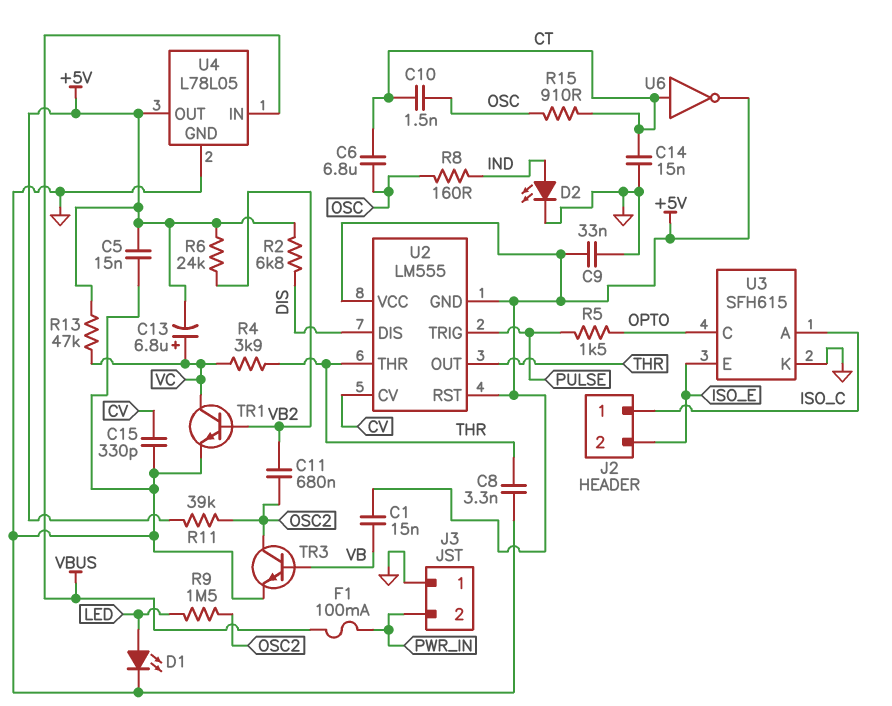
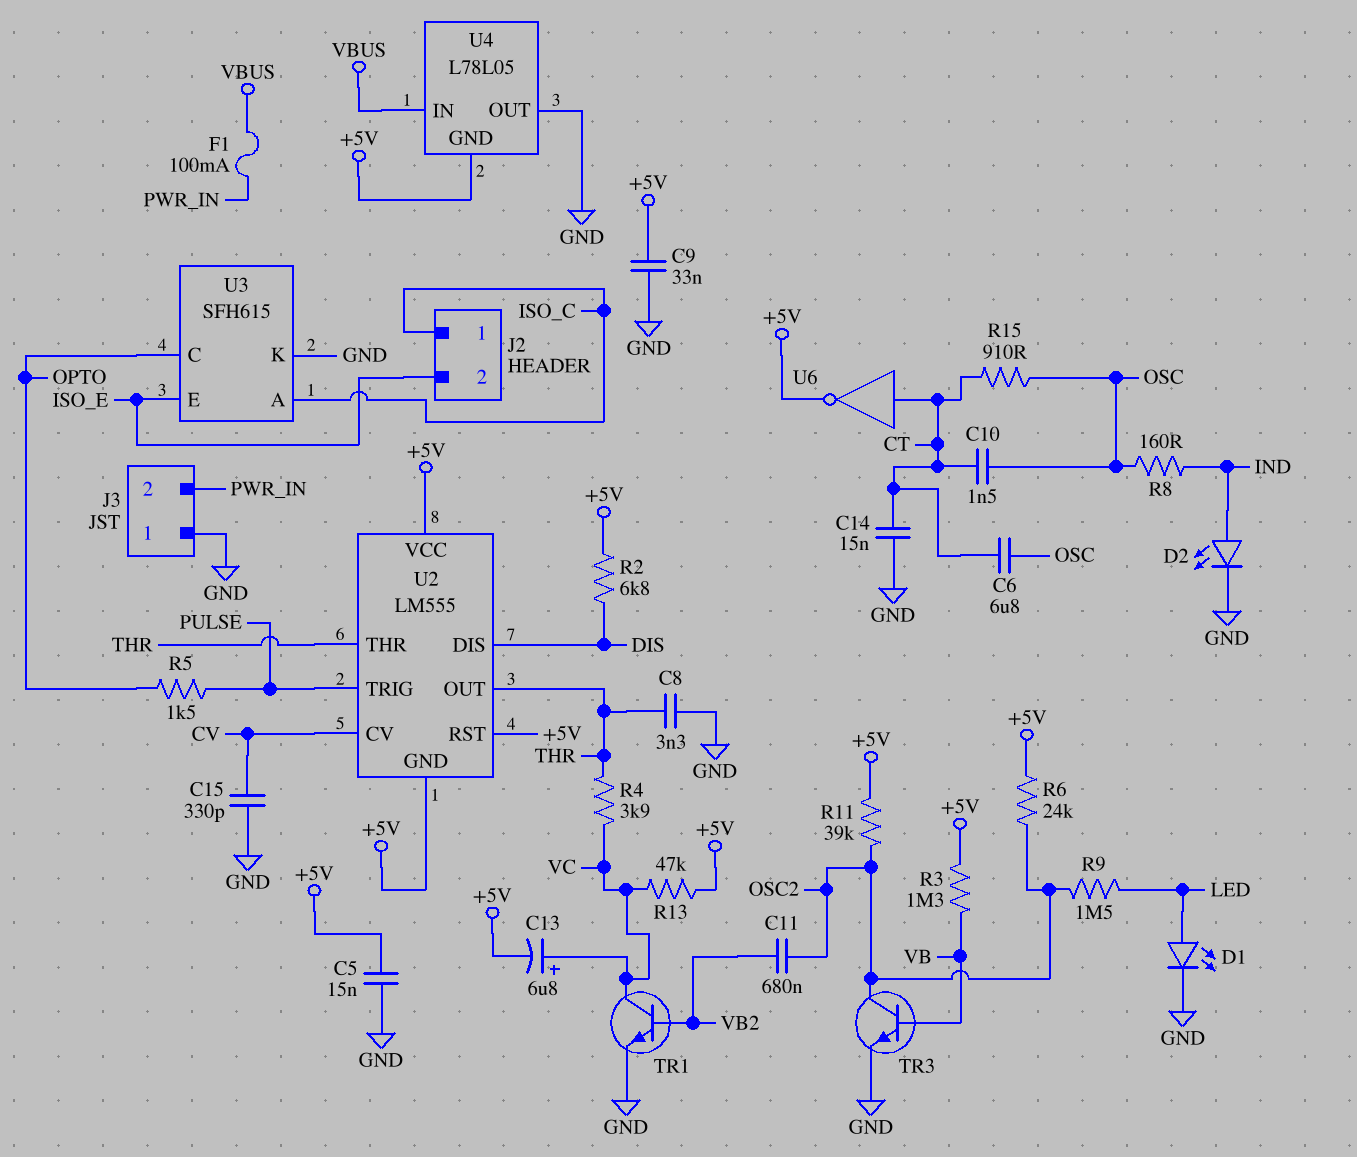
C1: 15nF (+5V, VB) -> none
R3: none -> 1.3M (+5V, VB)
R6: 24k (+5V, VB2) -> 24k (+5V, OSC2)
U4 pin GND: GND -> +5V
U4 pin OUT: +5V -> GND

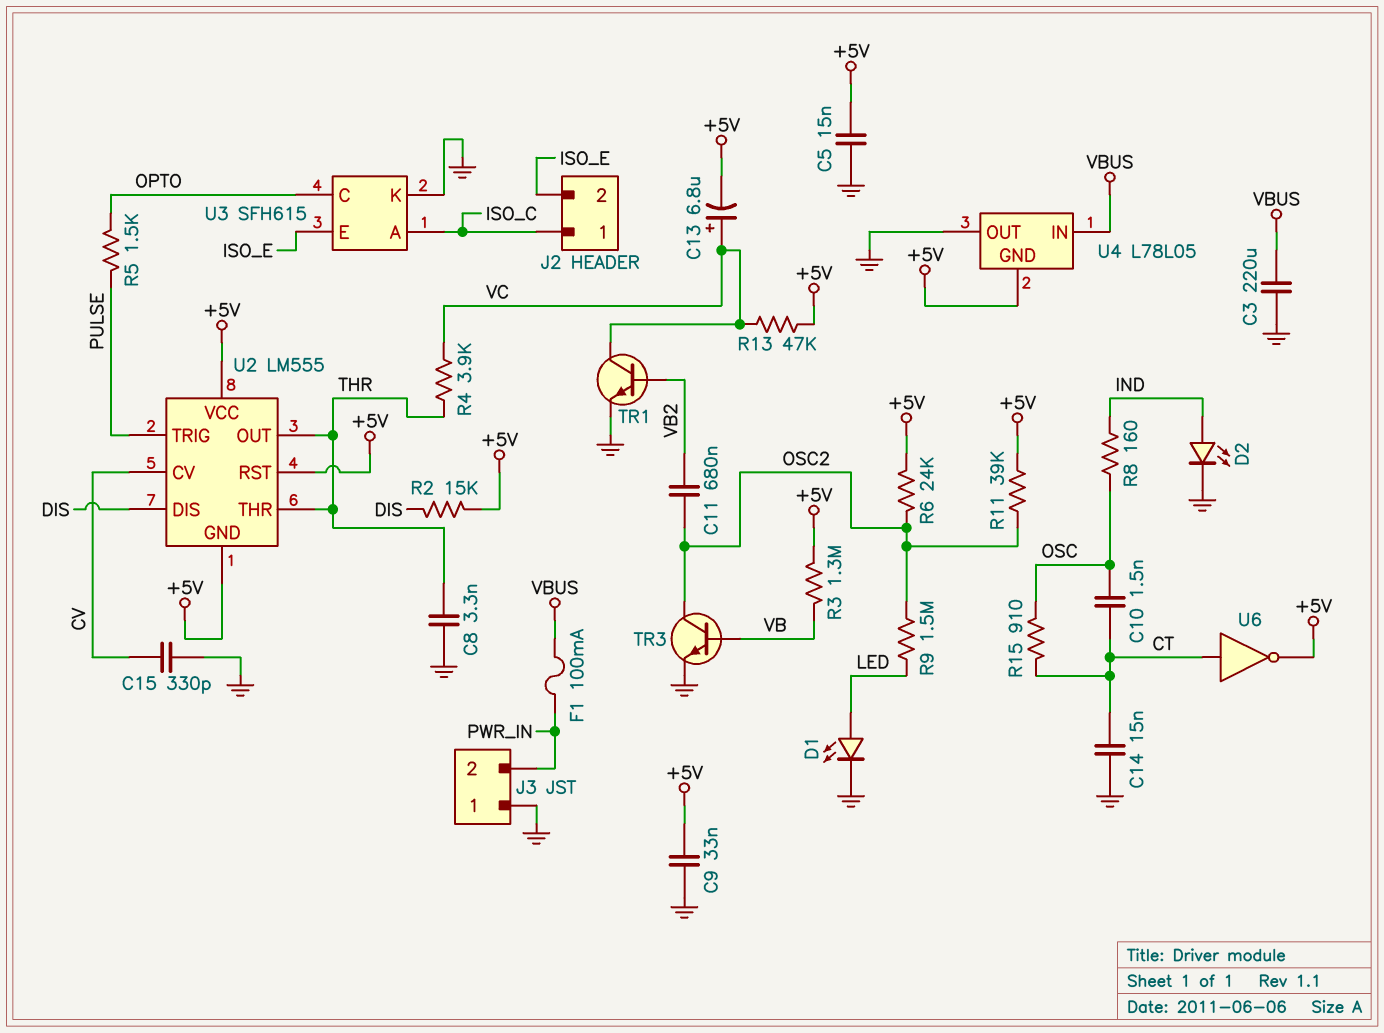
C3: none -> 220uF (GND, VBUS)
C6: 6.8uF (CT, OSC) -> none
R2: 6.8k (+5V, DIS) -> 15k (+5V, DIS)

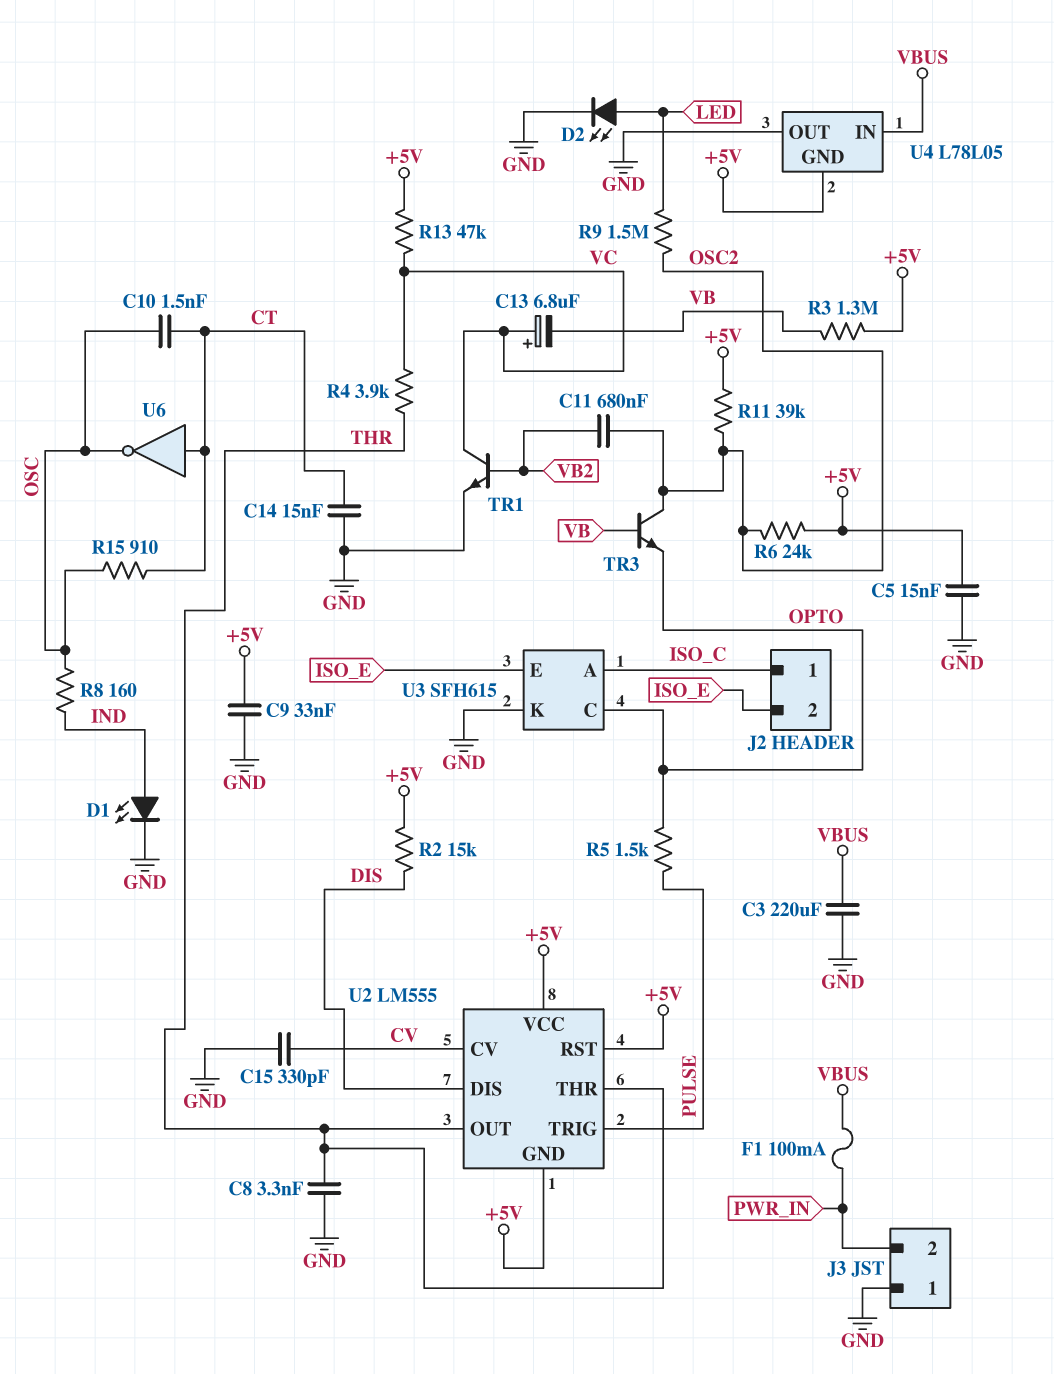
C13: 6.8uF (plus VC, minus +5V) -> 6.8uF (plus VC, minus VB)
D1: LED (A LED, K GND) -> LED (A IND, K GND)
D2: LED (A IND, K GND) -> LED (A LED, K GND)
TR3: NPN (B VB, C OSC2, E GND) -> NPN (B VB, C OSC2, E OPTO)
U6: NOT (in CT, out +5V) -> NOT (in CT, out OSC)

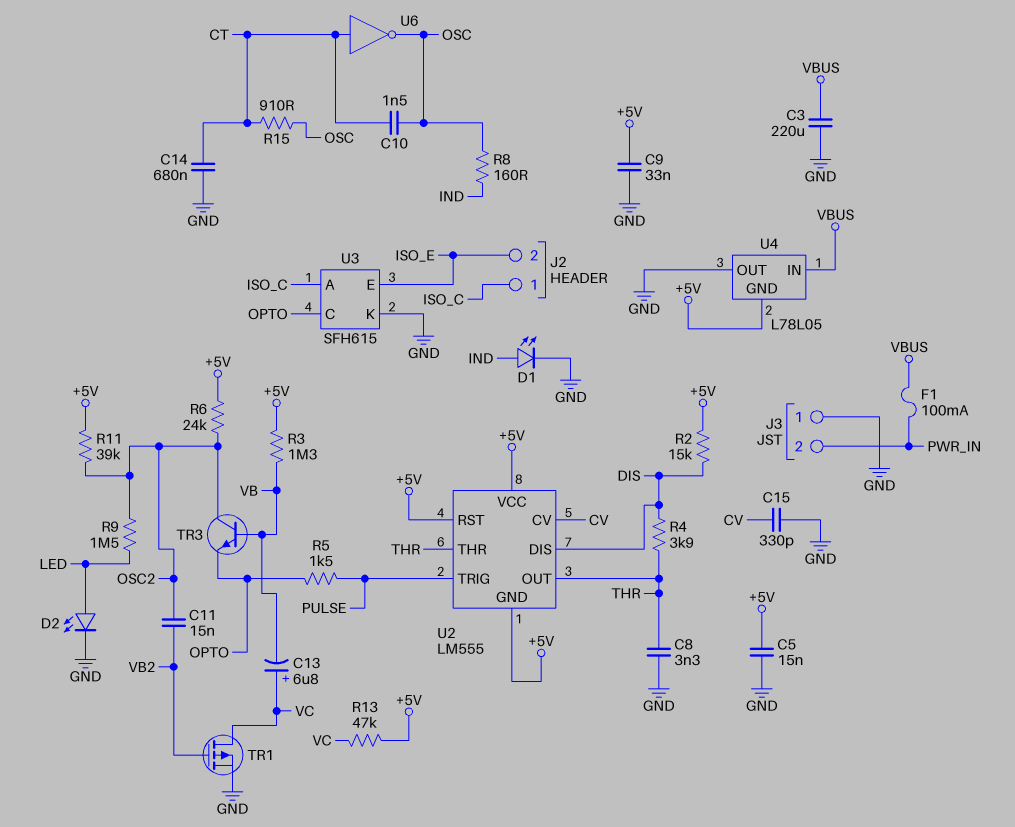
C11: 680nF (OSC2, VB2) -> 15nF (OSC2, VB2)
C14: 15nF (CT, GND) -> 680nF (CT, GND)
R4: 3.9k (THR, VC) -> 3.9k (DIS, THR)
TR1: NPN (B VB2, C VC, E GND) -> PMOS (G VB2, D VC, S GND)

